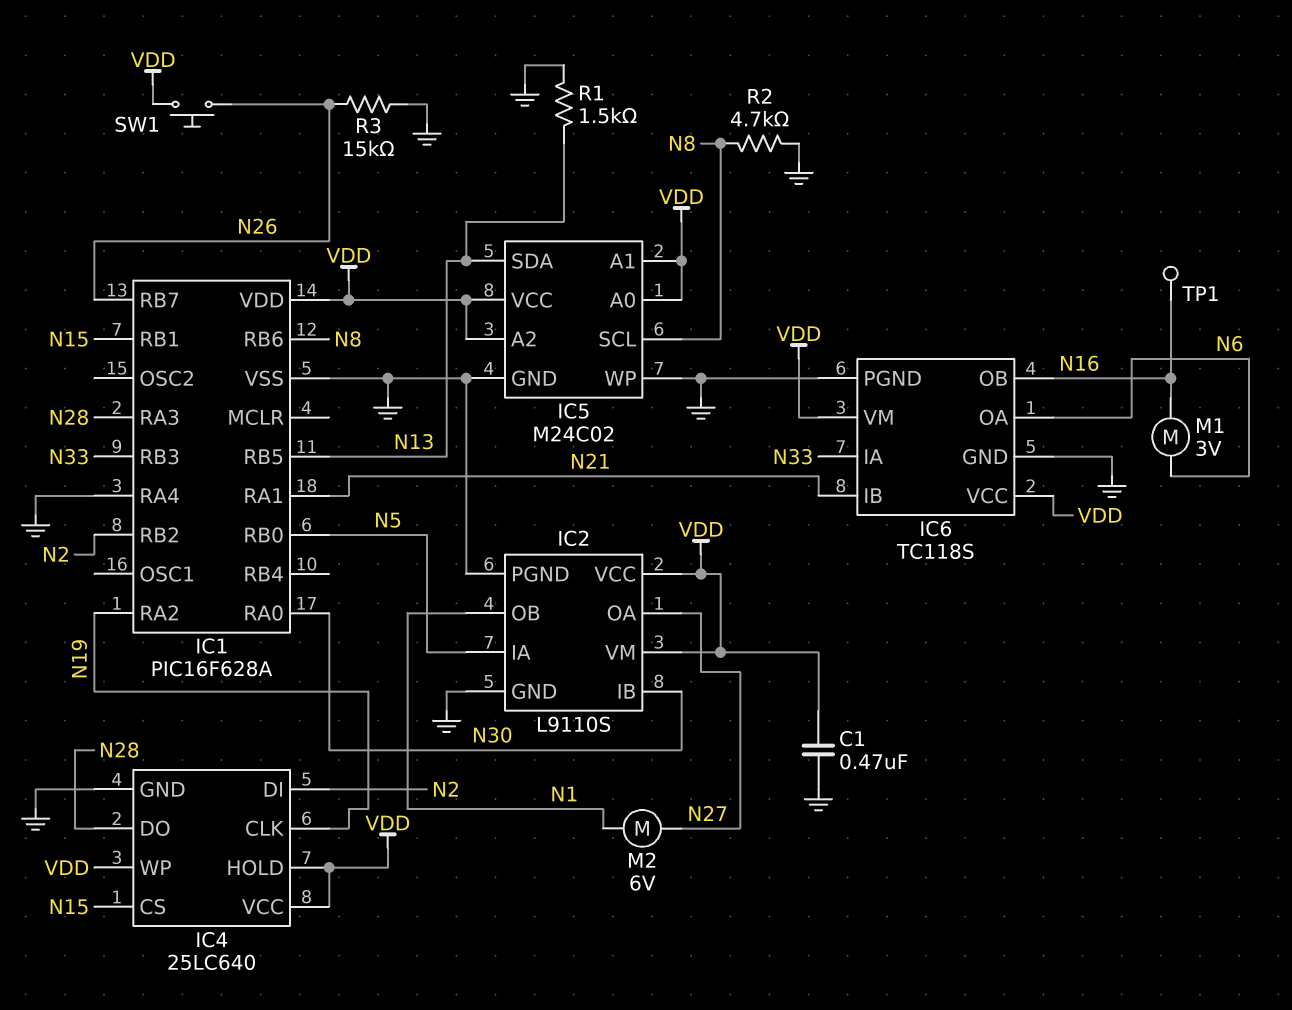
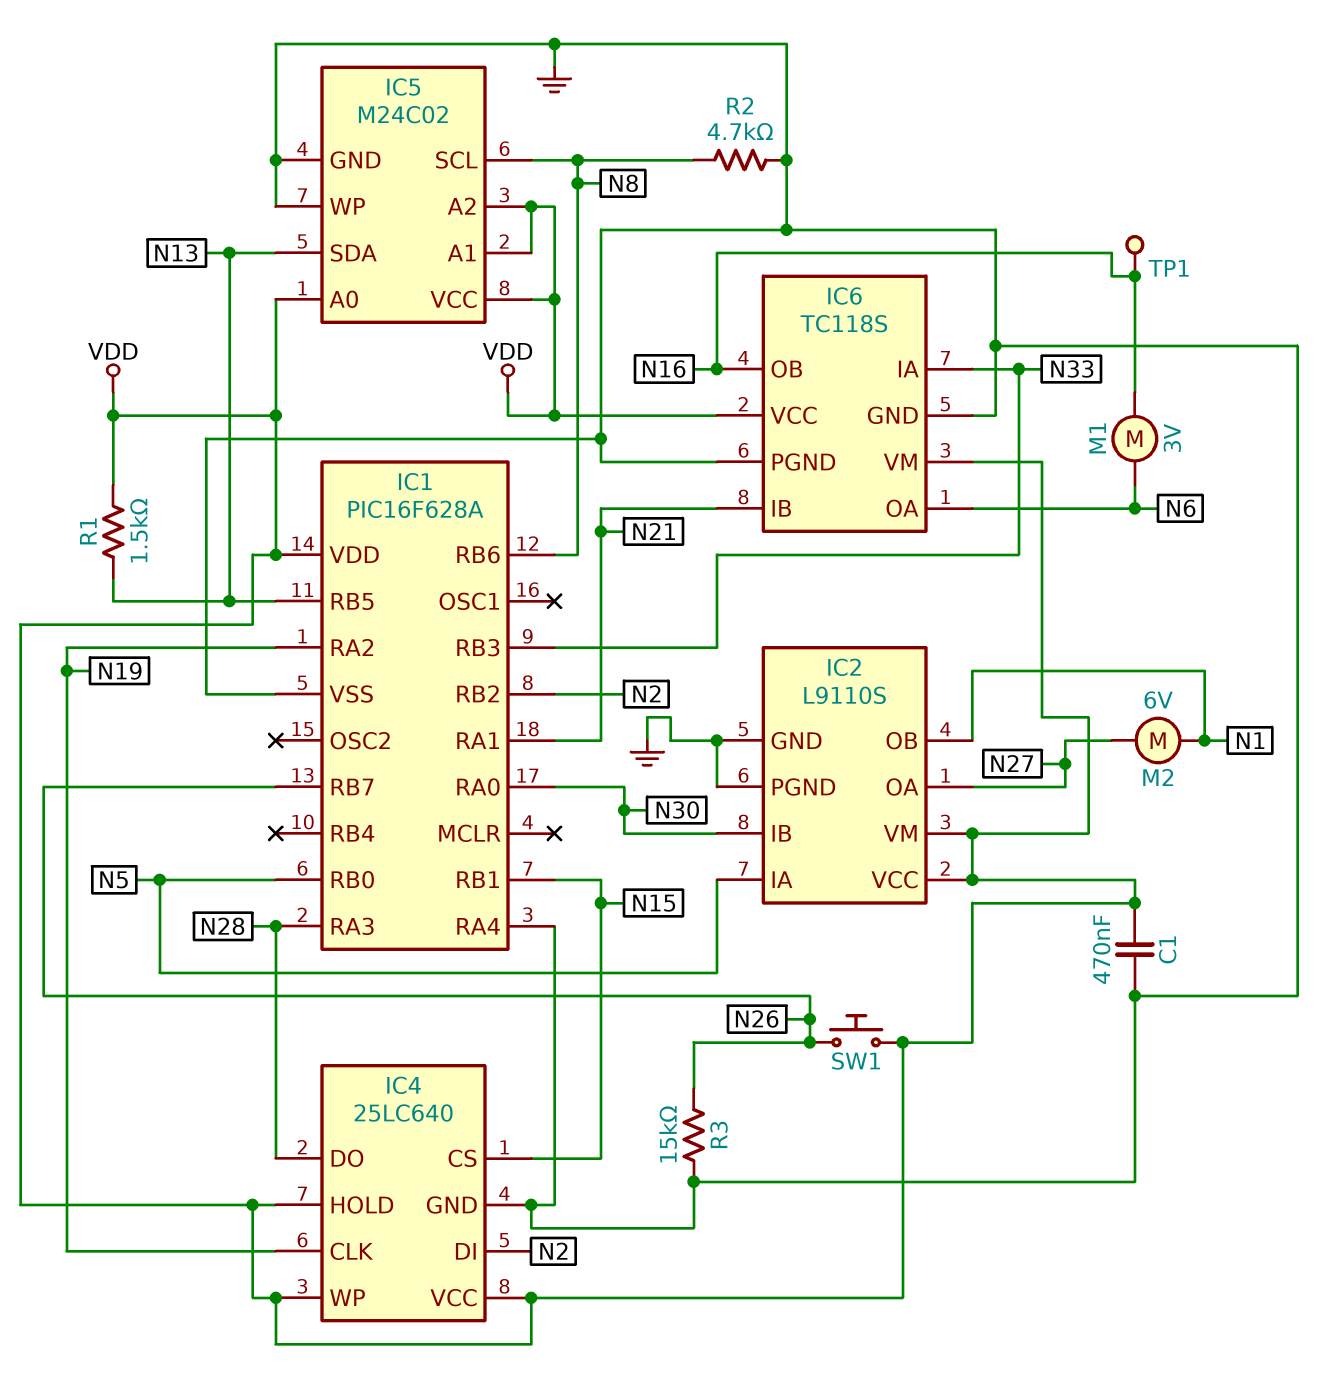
R1: 1.5k (GND, N13) -> 1.5k (N13, VDD)

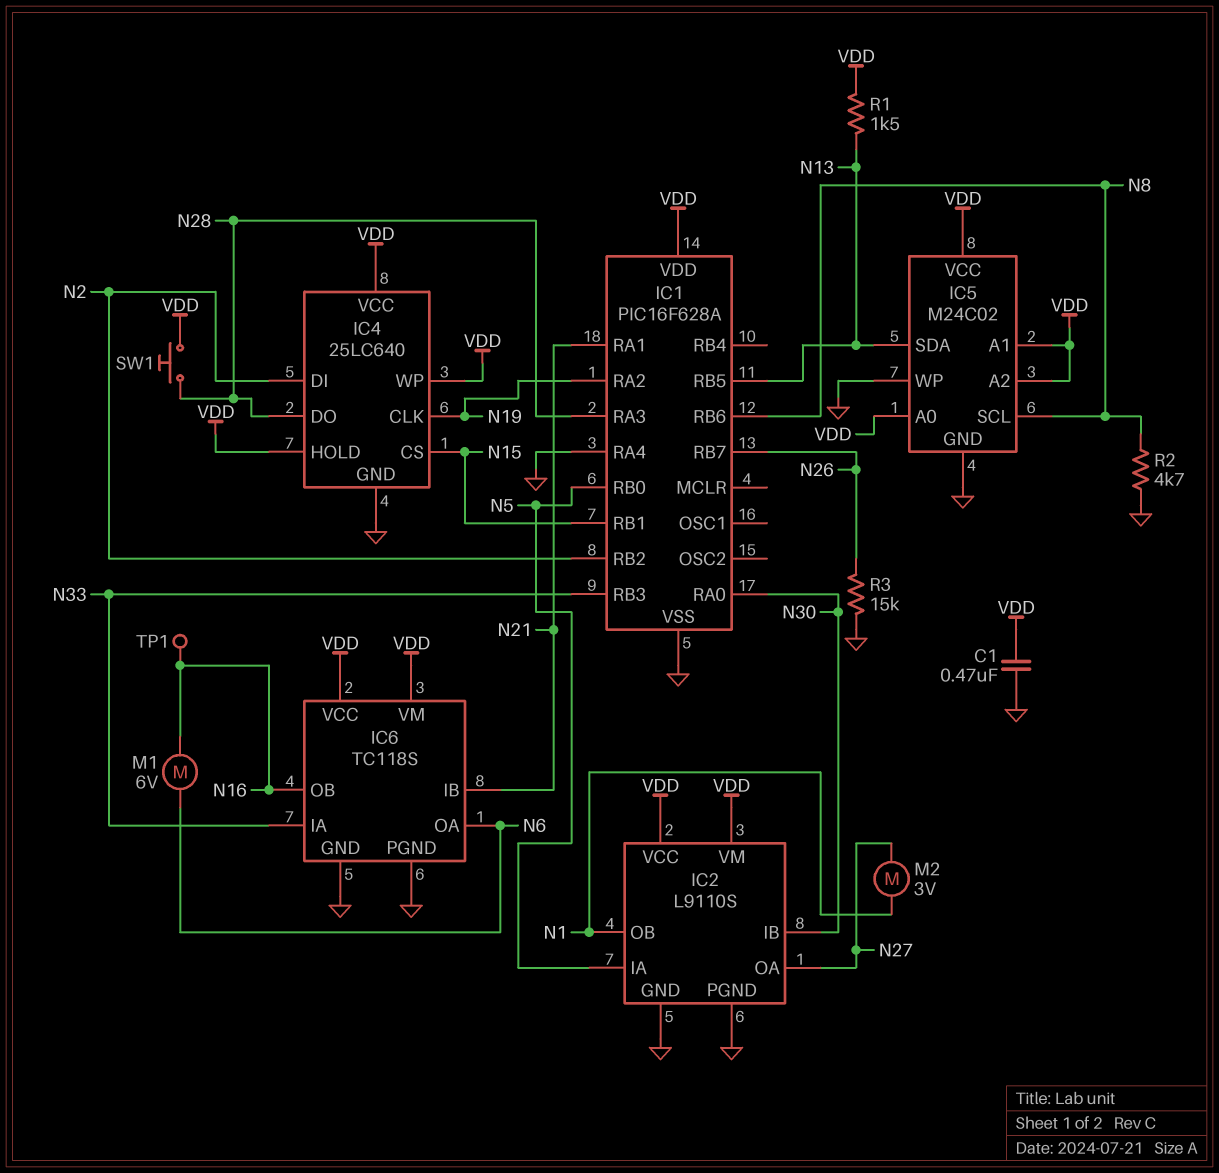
M1: motor 3V (N6, N16) -> motor 6V (N6, N16)
M2: motor 6V (N1, N27) -> motor 3V (N1, N27)
SW1: button (N26, VDD) -> button (N28, VDD)

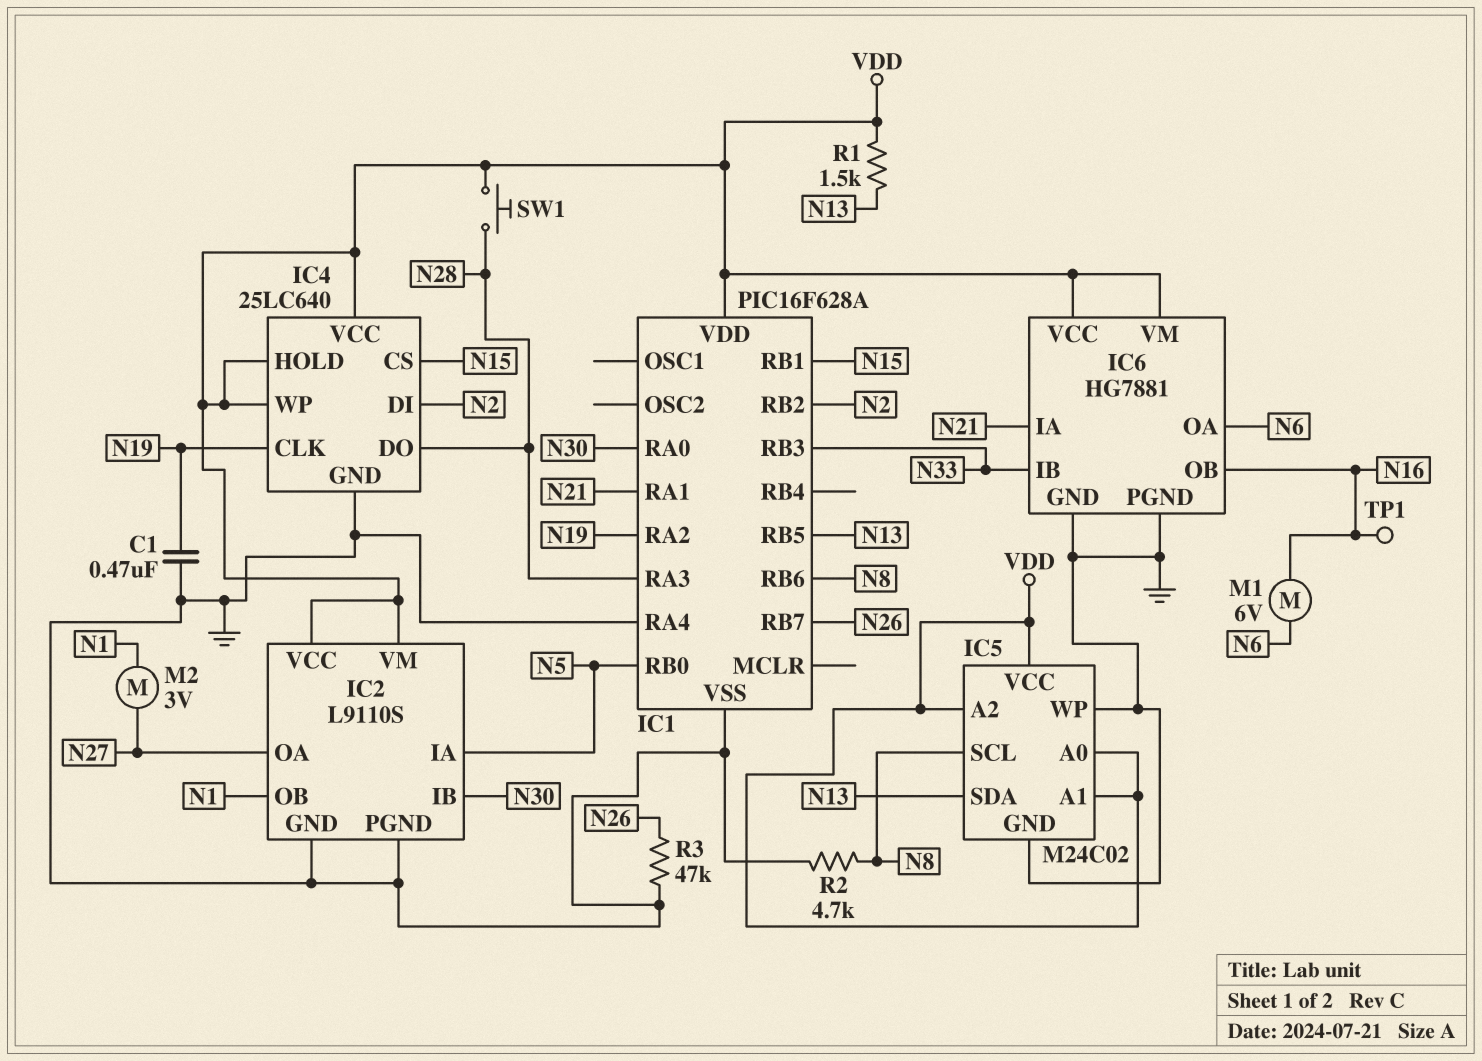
C1: 470nF (GND, VDD) -> 470nF (GND, N19)
IC6: TC118S -> HG7881
IC6 pin IA: N33 -> N21
IC6 pin IB: N21 -> N33
R3: 15k (GND, N26) -> 47k (GND, N26)

